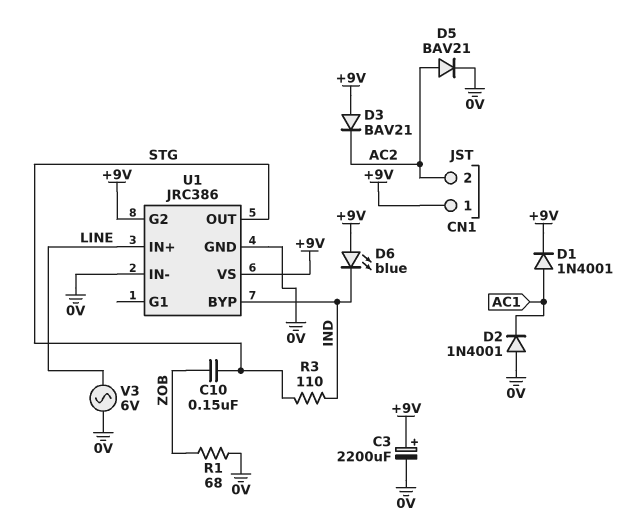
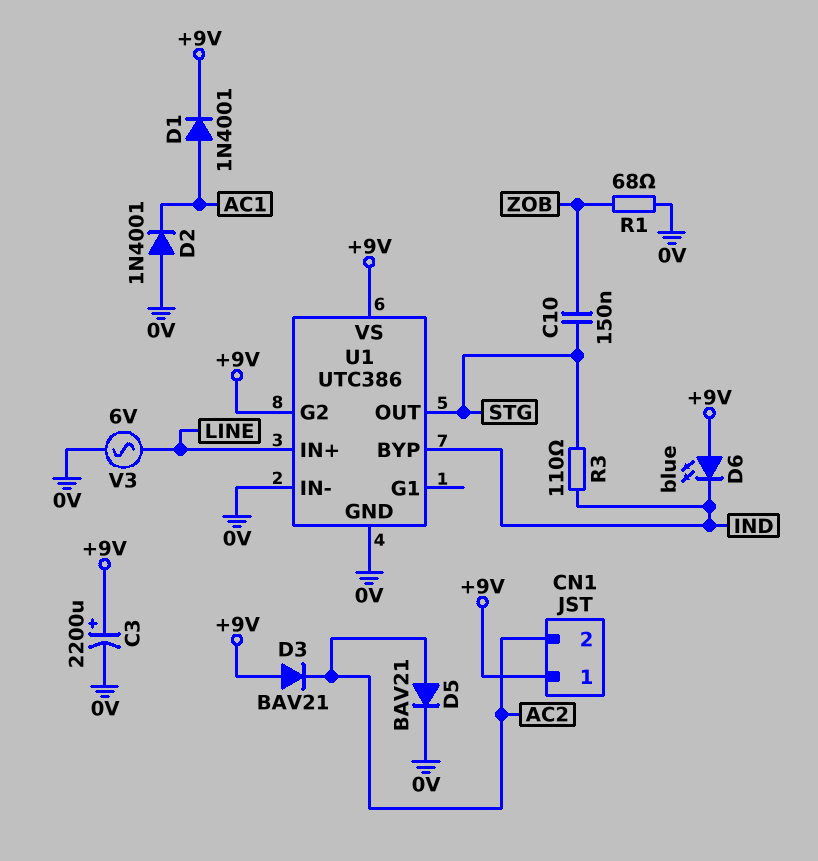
U1: JRC386 -> UTC386

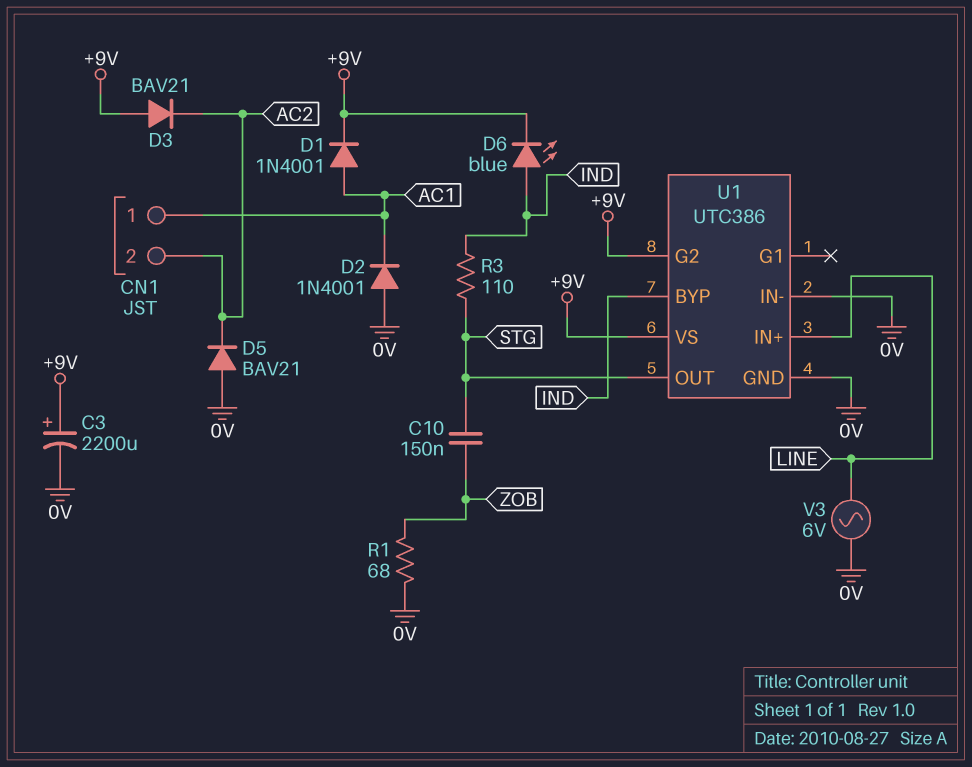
CN1 pin 1: +9V -> AC1
D5: diode BAV21 (A AC2, K 0V) -> diode BAV21 (A 0V, K AC2)
D6: LED blue (A +9V, K IND) -> LED blue (A IND, K +9V)

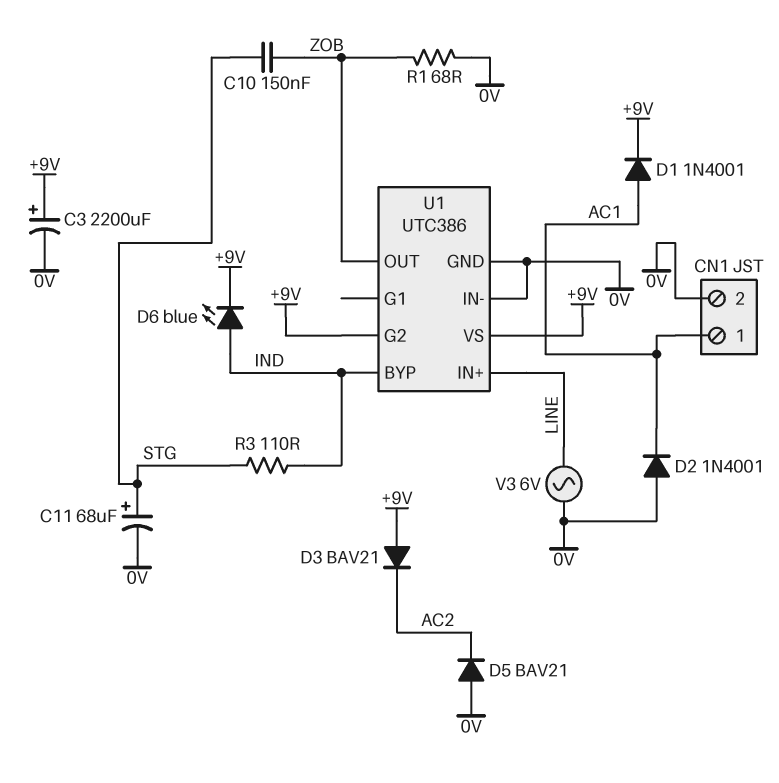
C11: none -> 68uF (plus STG, minus 0V)
CN1 pin 2: AC2 -> 0V
U1 pin OUT: STG -> ZOB

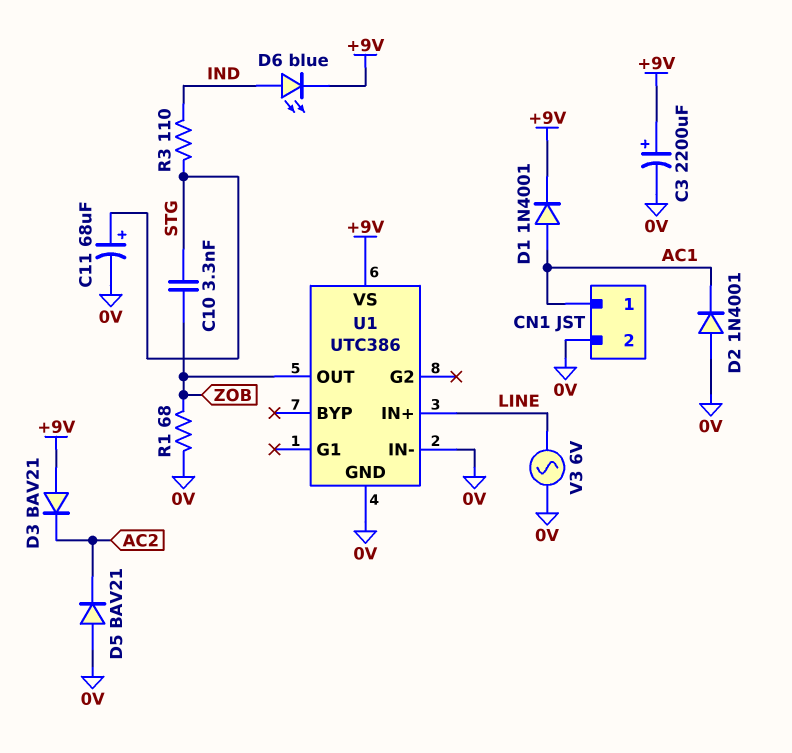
C10: 150nF (STG, ZOB) -> 3.3nF (STG, ZOB)
U1 pin BYP: IND -> none
U1 pin G2: +9V -> none

